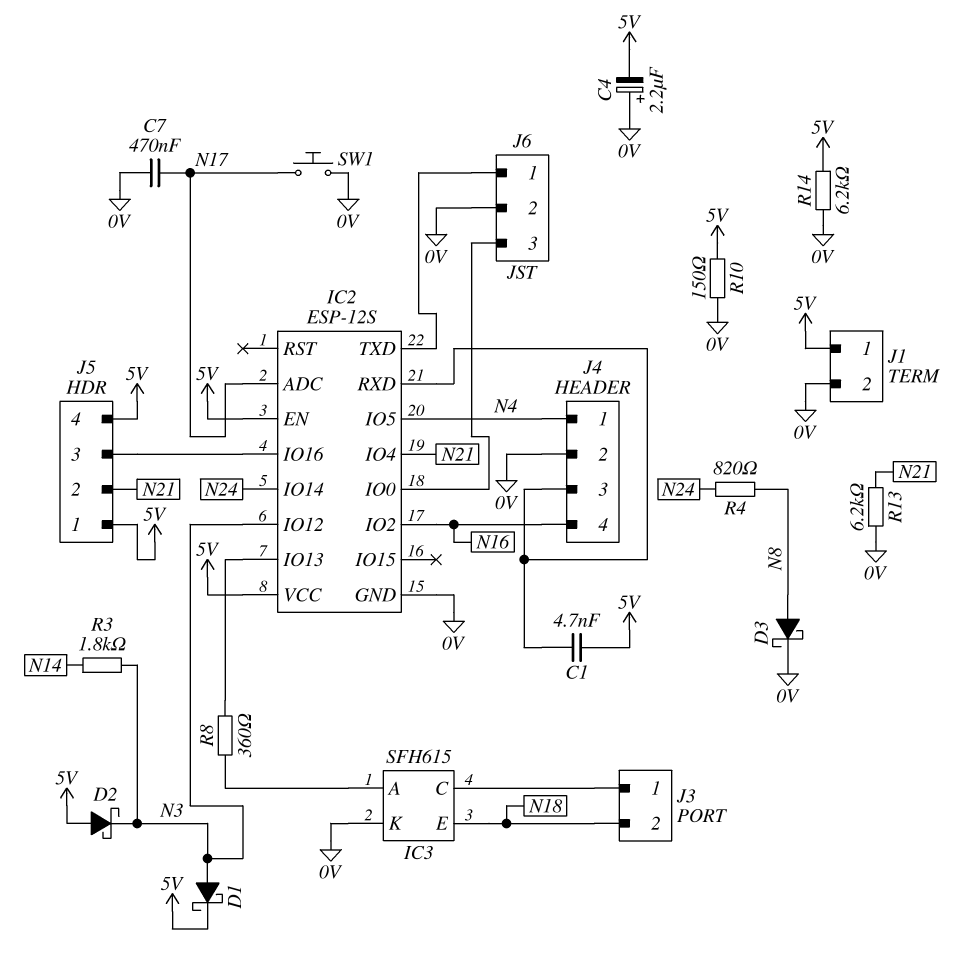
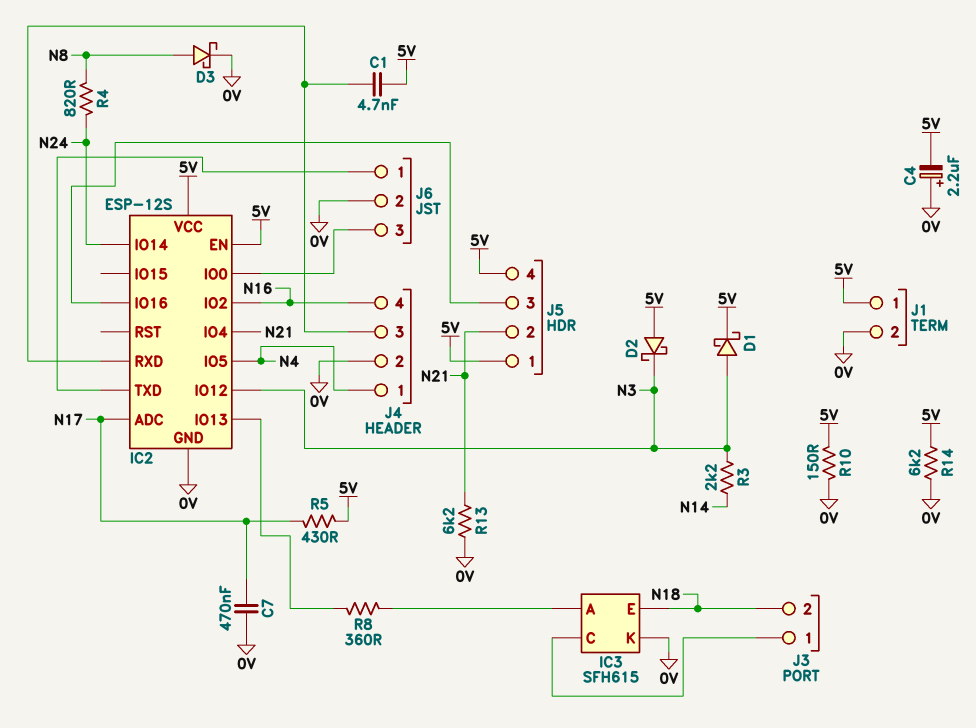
R3: 1.8k (N3, N14) -> 2.2k (N3, N14)
R5: none -> 430 (5V, N17)
SW1: button (0V, N17) -> none

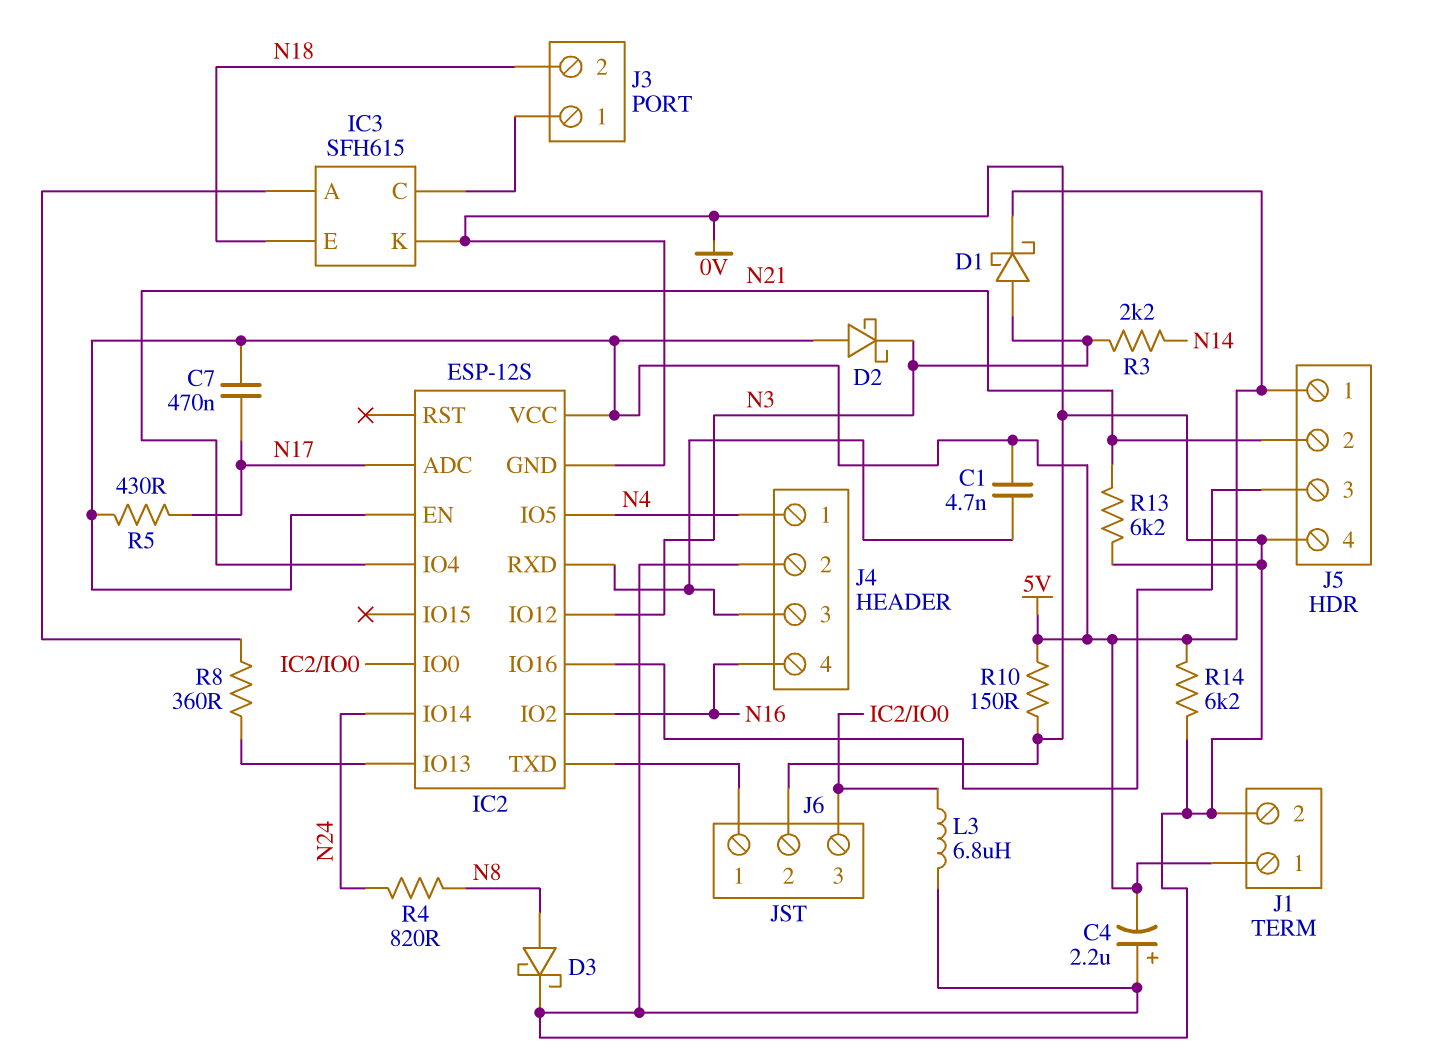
C7: 470nF (0V, N17) -> 470nF (5V, N17)
J5 pin 4: 5V -> 0V
L3: none -> 6.8uH (0V, IC2/IO0)

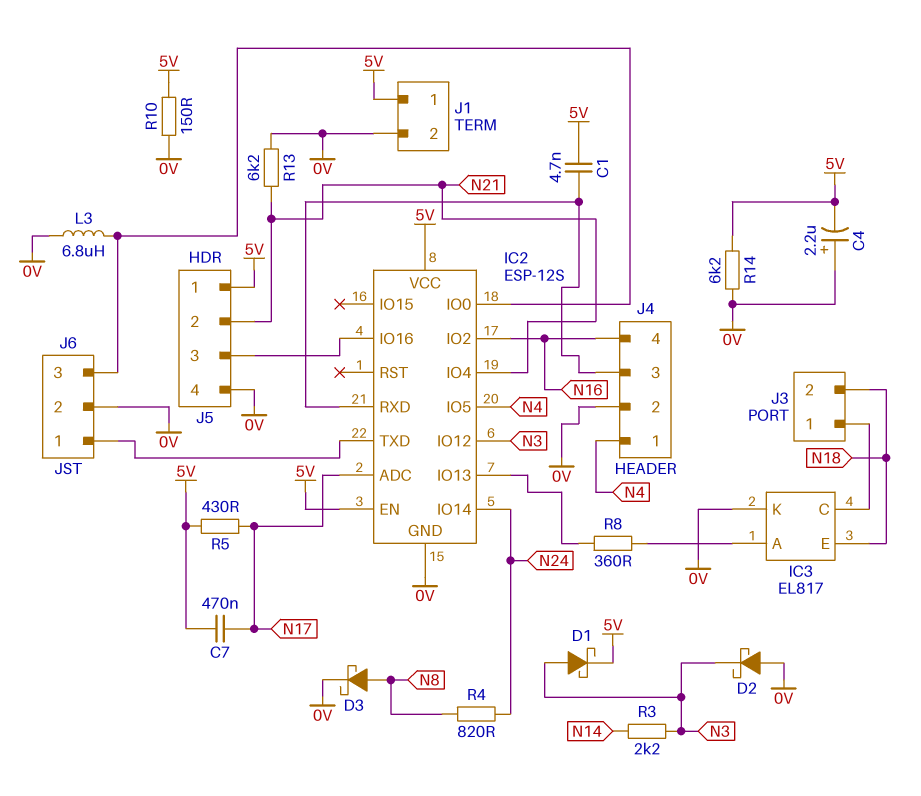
D2: schottky (A 5V, K N3) -> schottky (A 0V, K N3)
IC3: SFH615 -> EL817

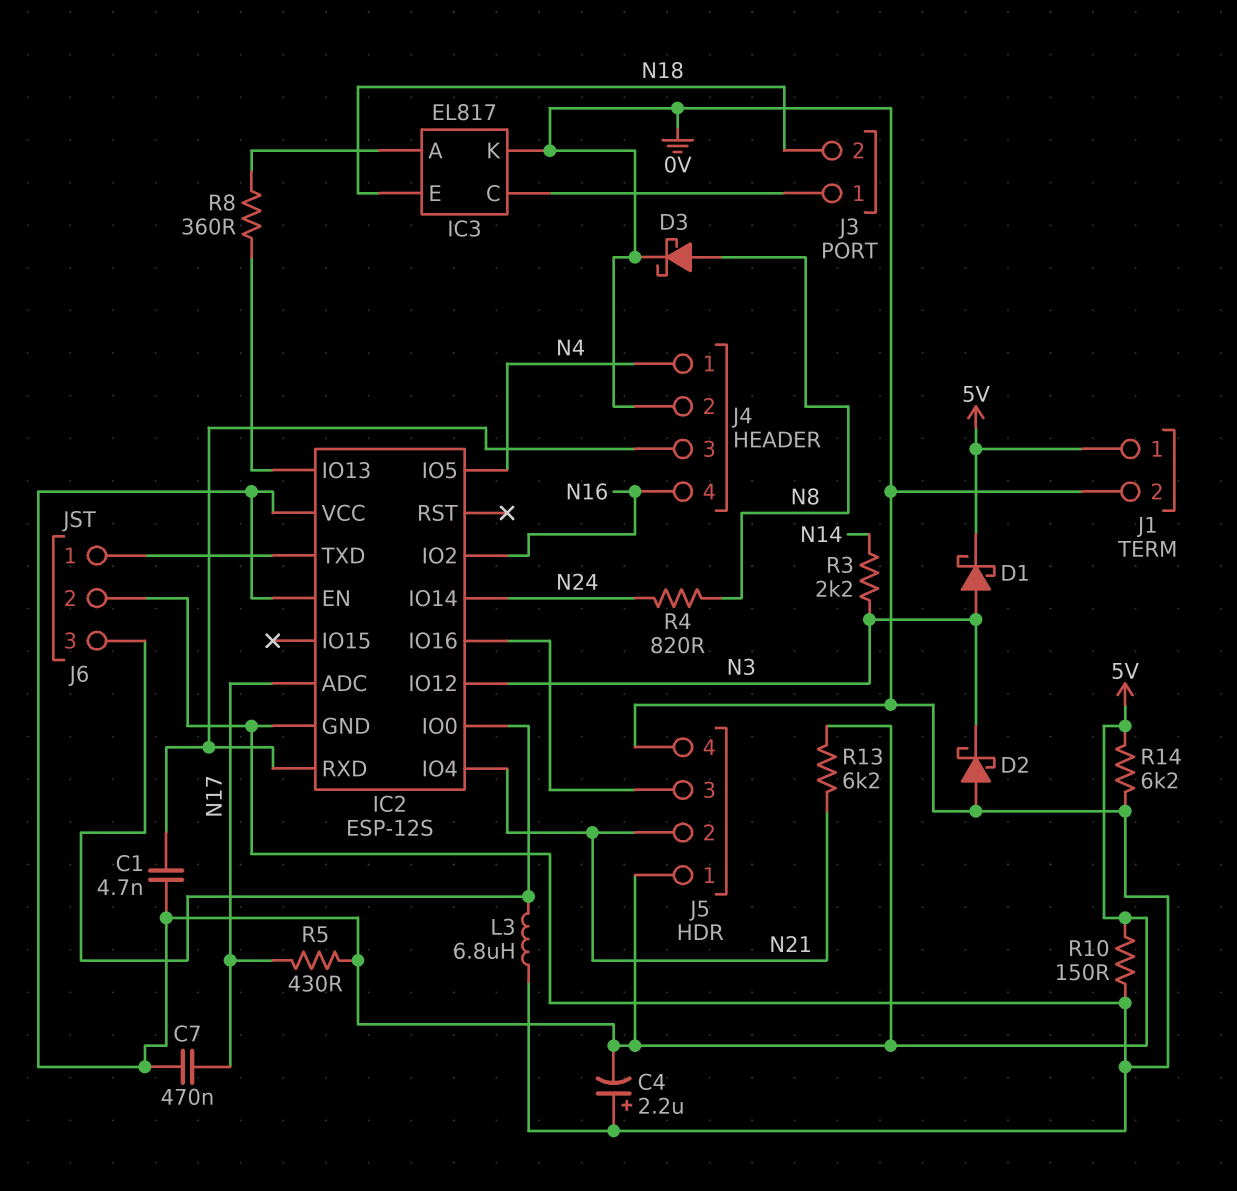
R13: 6.2k (0V, N21) -> 6.2k (5V, N21)

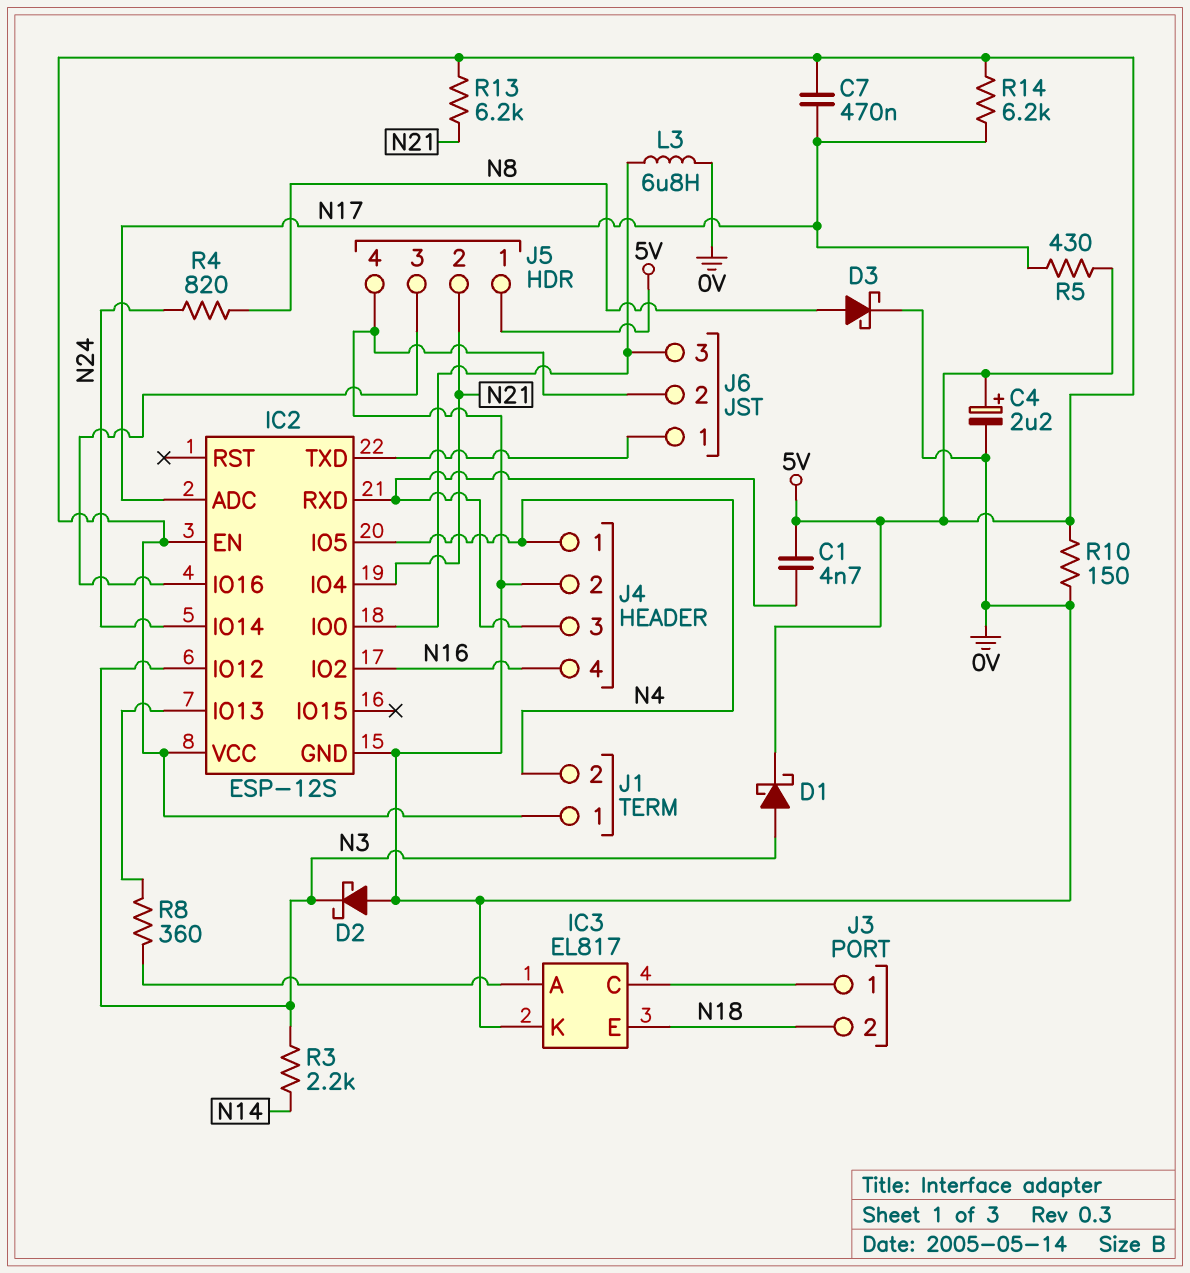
C4: 2.2uF (plus 0V, minus 5V) -> 2.2uF (plus 5V, minus 0V)
J1 pin 2: 0V -> N4
R14: 6.2k (0V, 5V) -> 6.2k (5V, N17)

